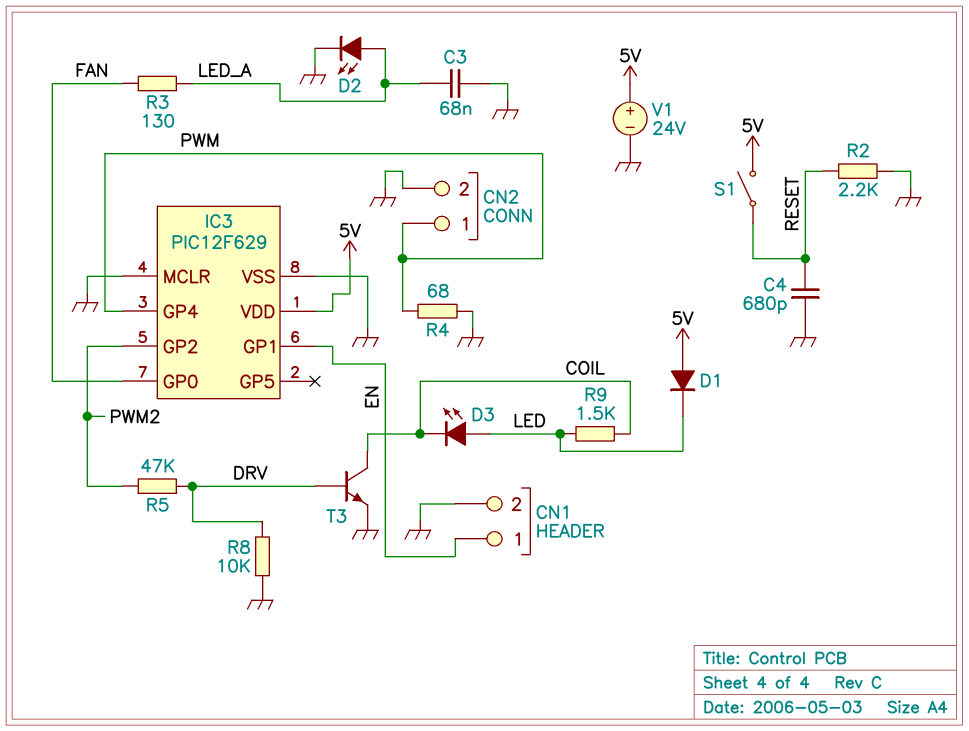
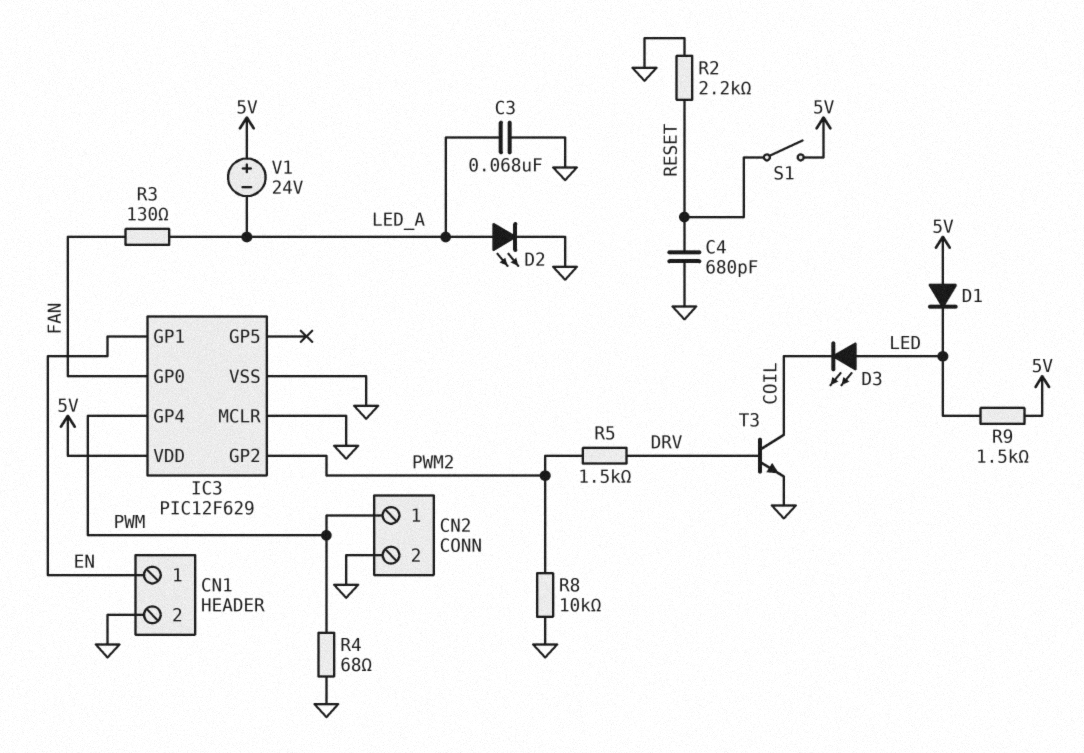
R5: 47k (DRV, PWM2) -> 1.5k (DRV, PWM2)
R8: 10k (DRV, GND) -> 10k (GND, PWM2)
R9: 1.5k (COIL, LED) -> 1.5k (5V, LED)
V1: 24V (plus 5V, minus GND) -> 24V (plus 5V, minus LED_A)

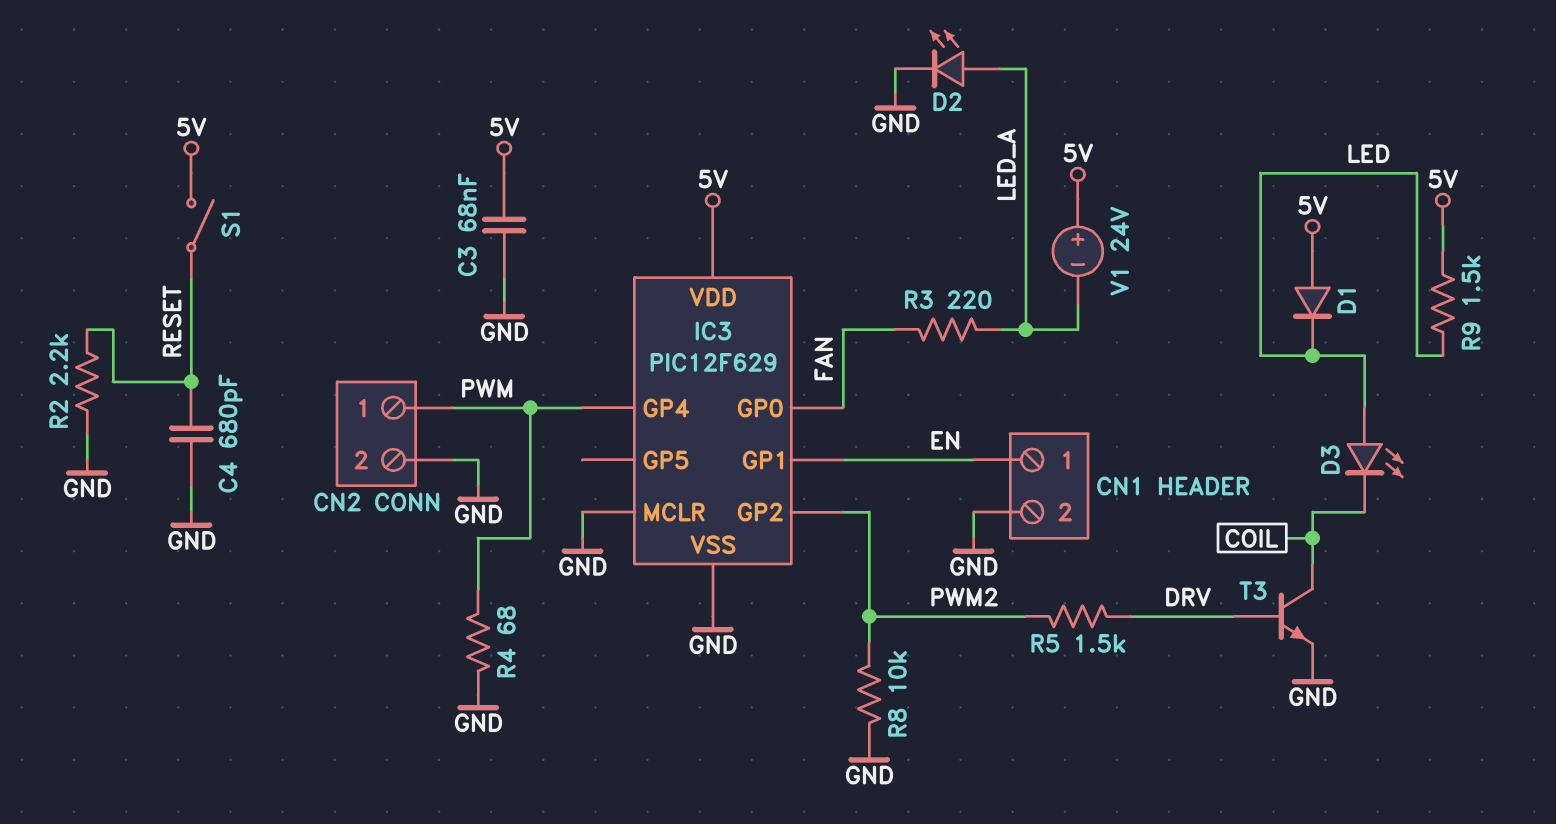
C3: 68nF (GND, LED_A) -> 68nF (5V, GND)
R3: 130 (FAN, LED_A) -> 220 (FAN, LED_A)

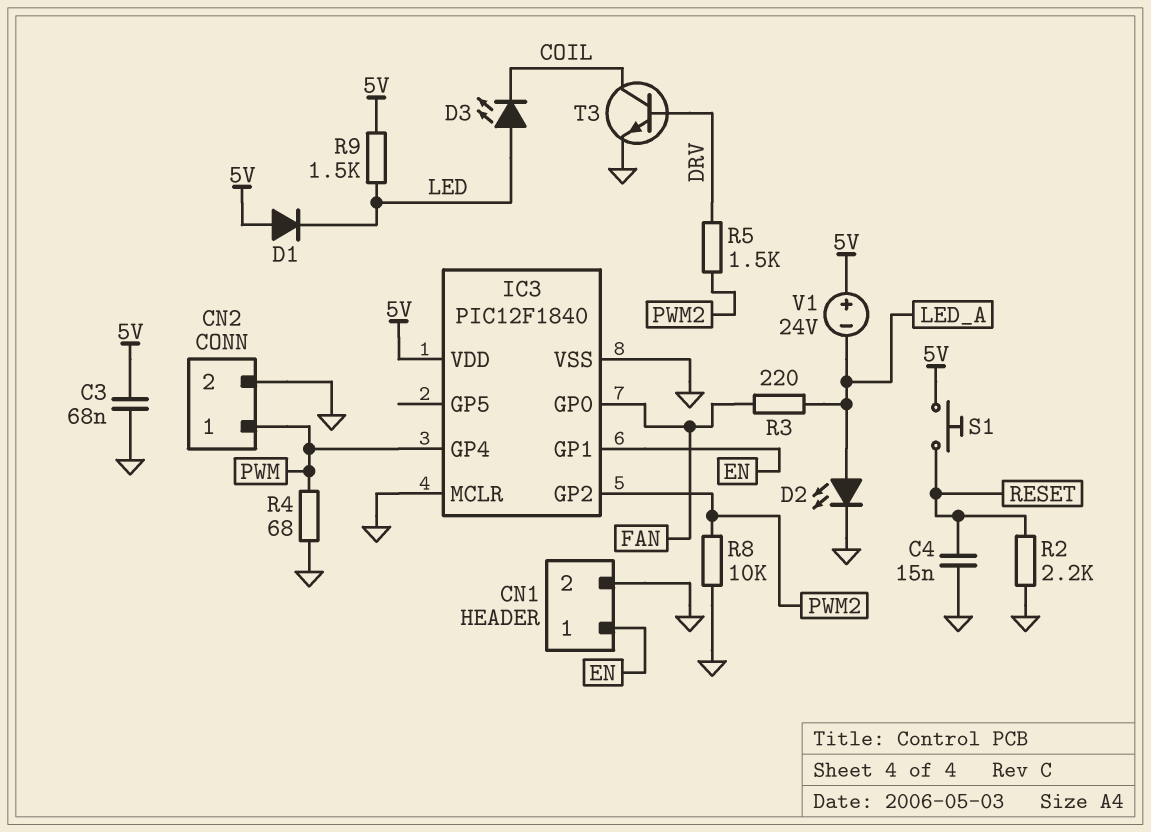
C4: 680pF (GND, RESET) -> 15nF (GND, RESET)
IC3: PIC12F629 -> PIC12F1840
S1: switch (5V, RESET) -> button (5V, RESET)

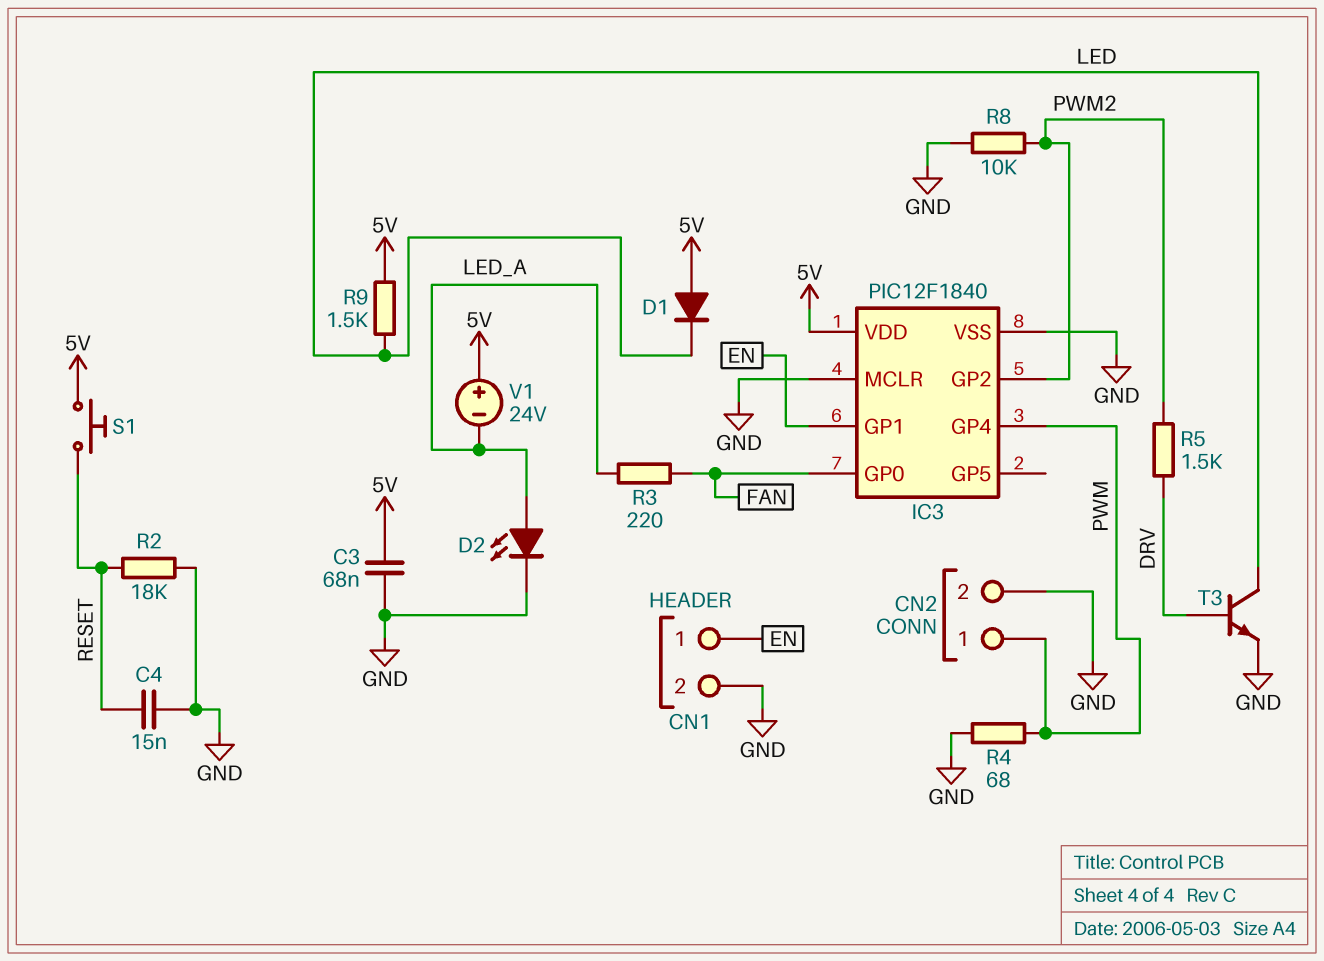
D3: LED (A LED, K COIL) -> none
R2: 2.2k (GND, RESET) -> 18k (GND, RESET)
T3: NPN (B DRV, C COIL, E GND) -> NPN (B DRV, C LED, E GND)

